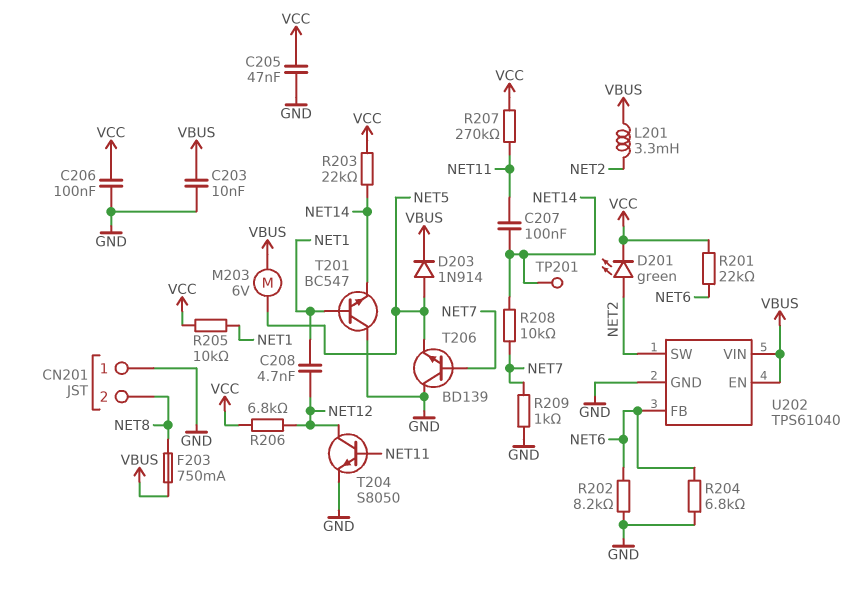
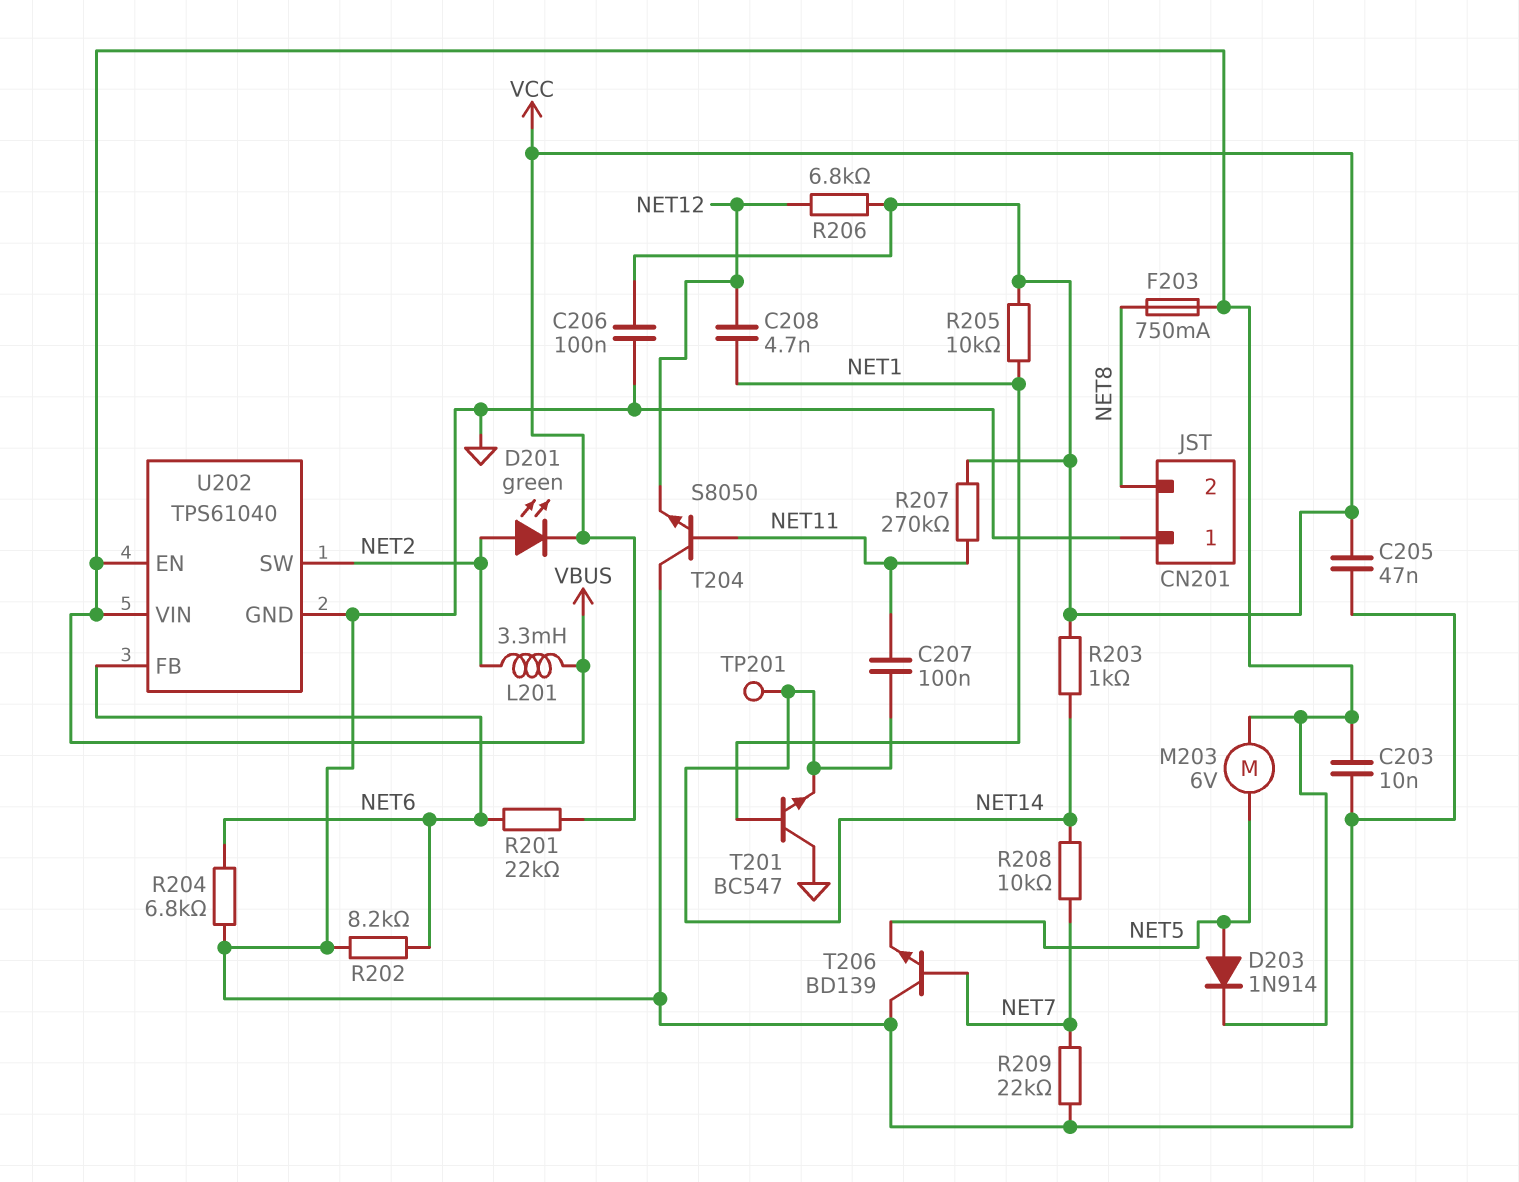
R203: 22k (NET14, VCC) -> 1k (NET14, VCC)
R209: 1k (GND, NET7) -> 22k (GND, NET7)
T204: NPN S8050 (B NET11, C NET12, E GND) -> NPN S8050 (B NET11, C GND, E NET12)

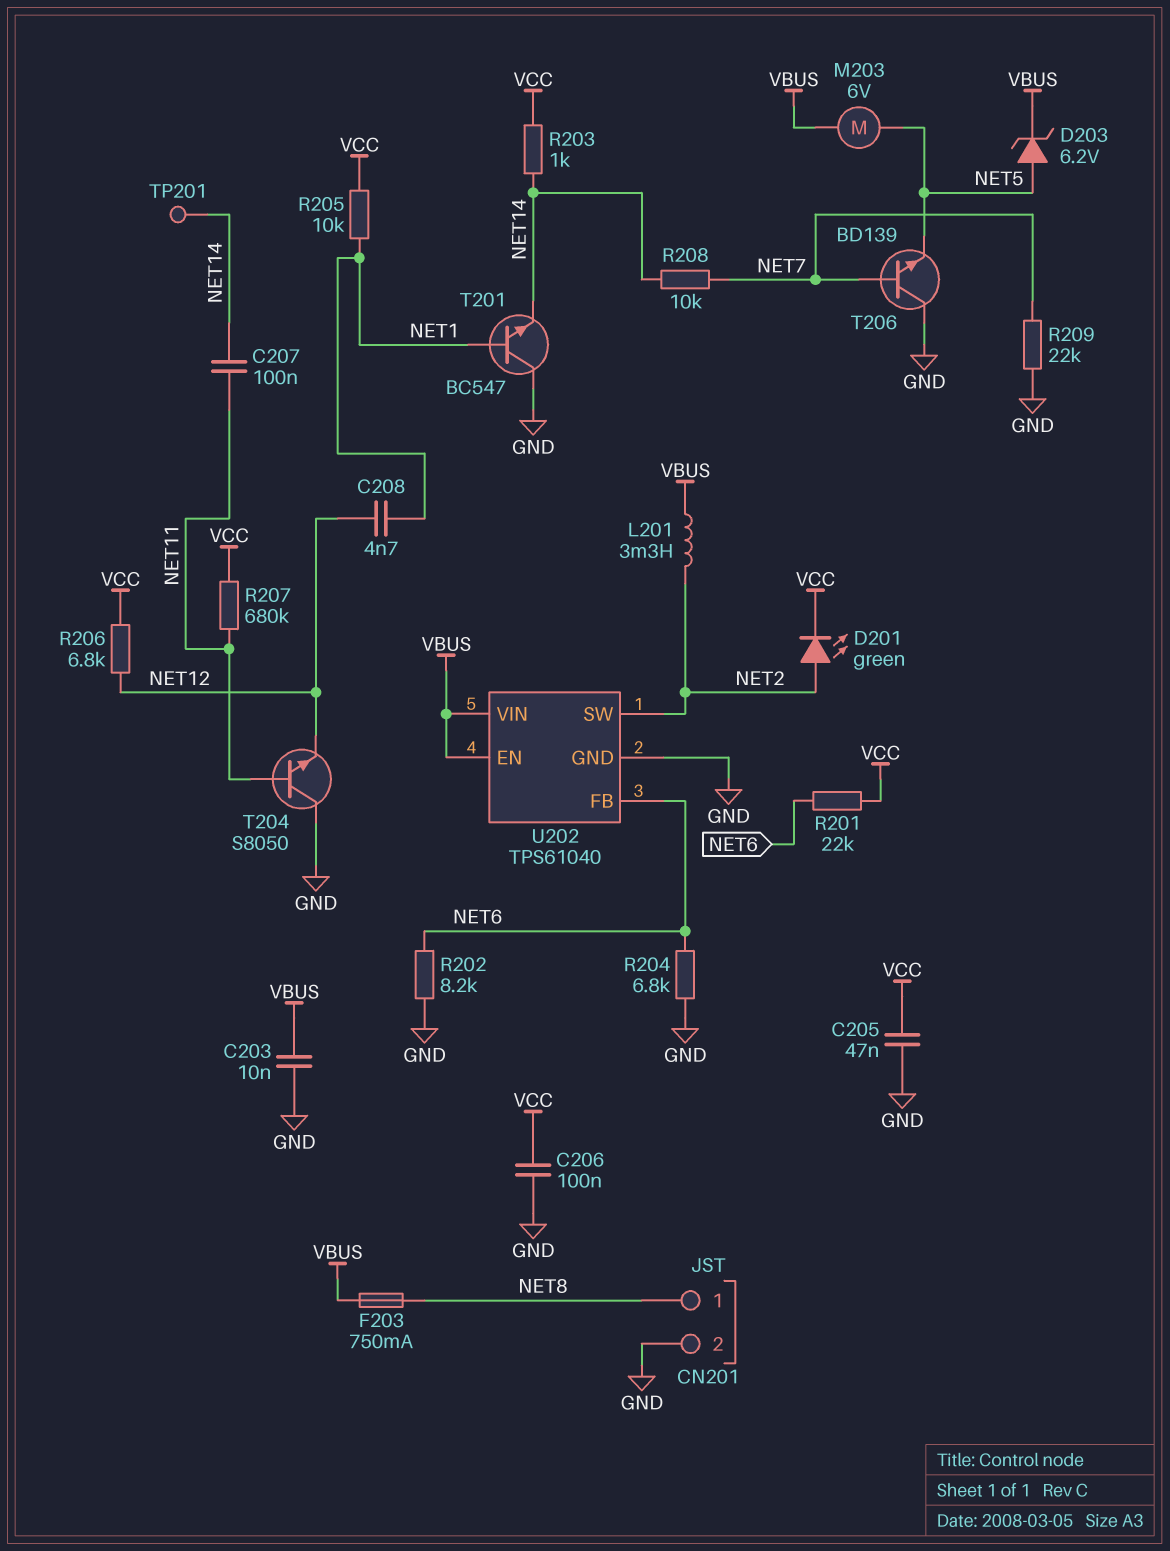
CN201 pin 1: GND -> NET8
CN201 pin 2: NET8 -> GND
D203: diode 1N914 (A NET5, K VBUS) -> zener 6.2V (A NET5, K VBUS)
R207: 270k (NET11, VCC) -> 680k (NET11, VCC)

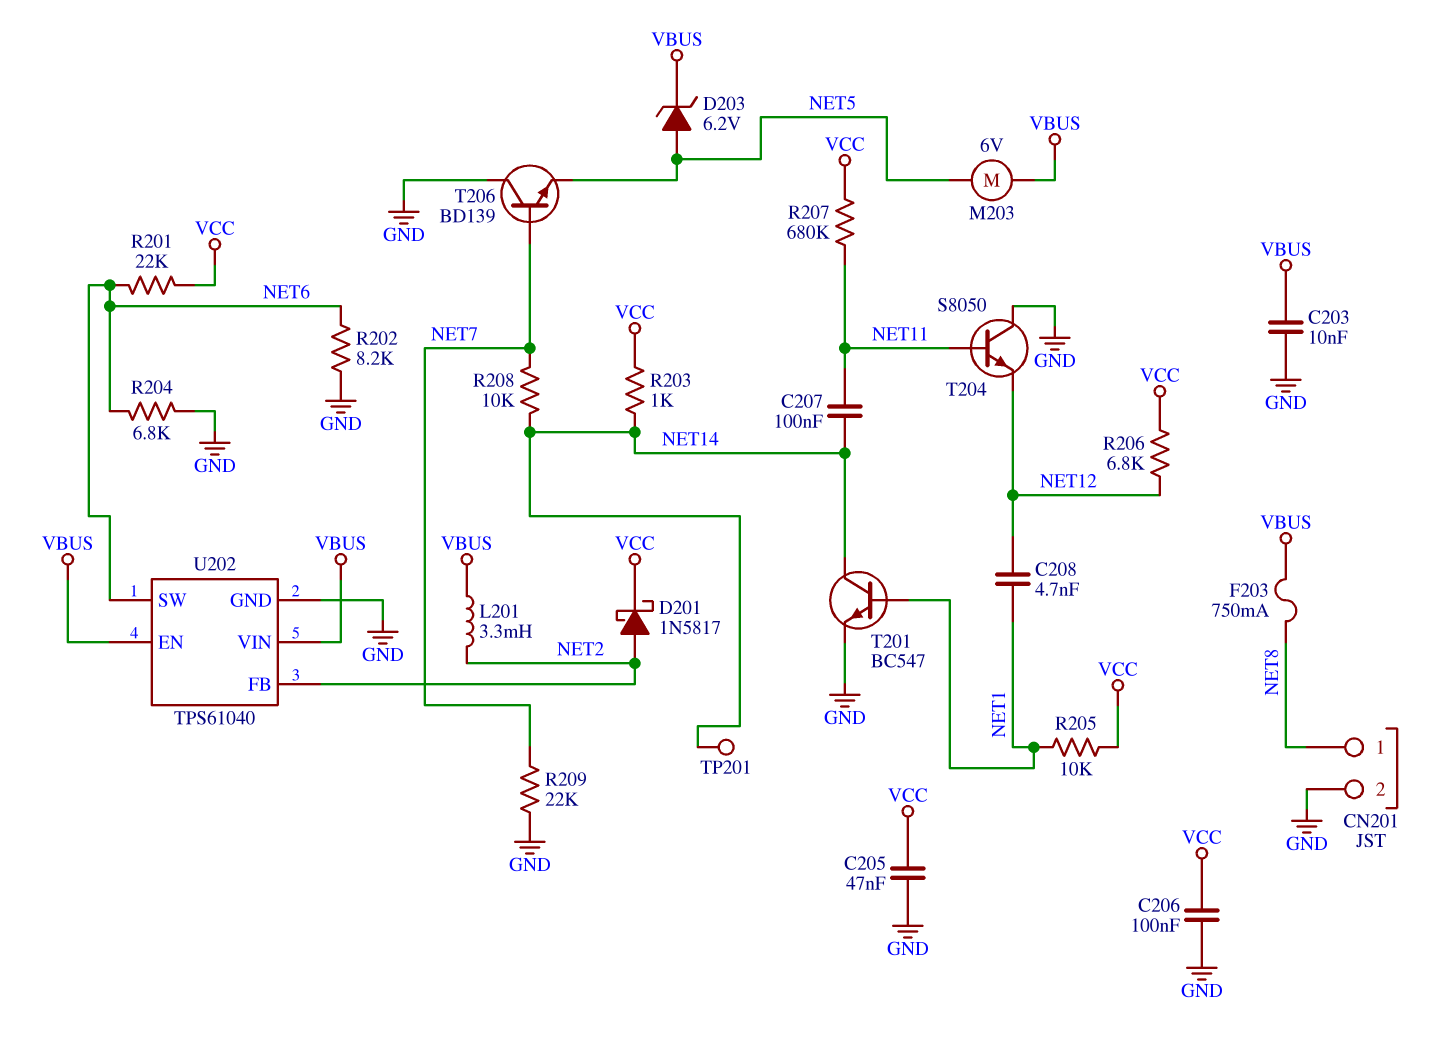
D201: LED green (A NET2, K VCC) -> schottky 1N5817 (A NET2, K VCC)
T201: NPN BC547 (B NET1, C GND, E NET14) -> NPN BC547 (B NET1, C NET14, E GND)
U202 pin FB: NET6 -> NET2
U202 pin SW: NET2 -> NET6

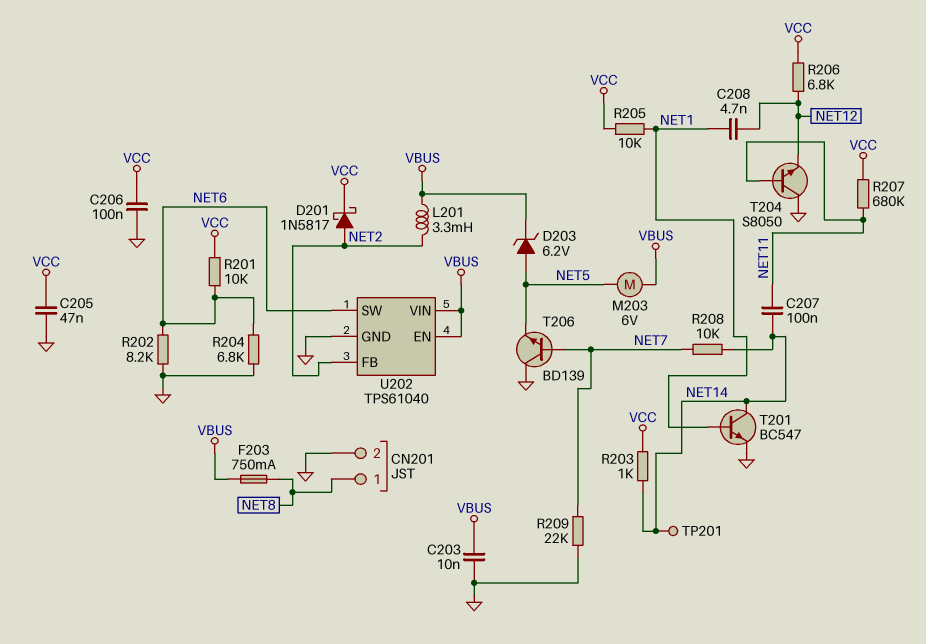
R201: 22k (NET6, VCC) -> 10k (NET6, VCC)

